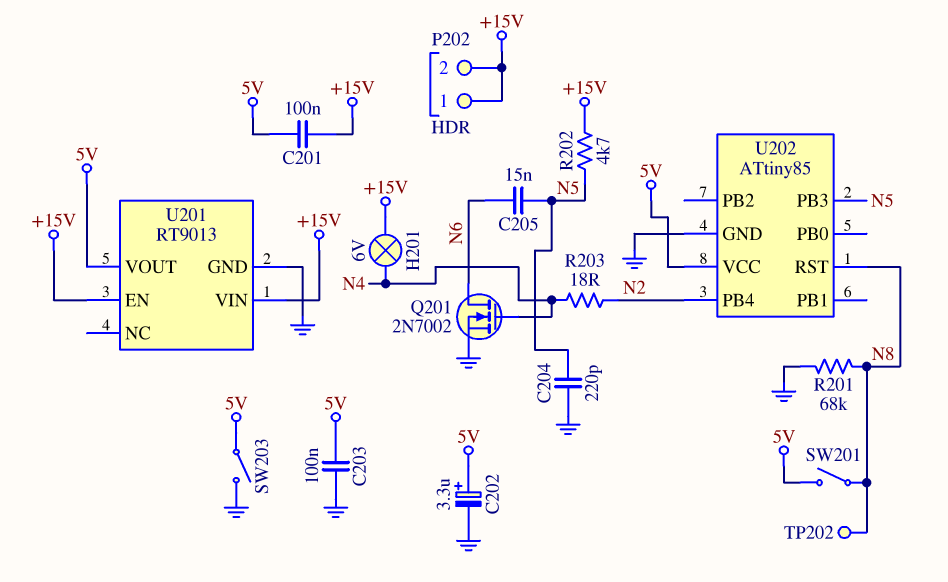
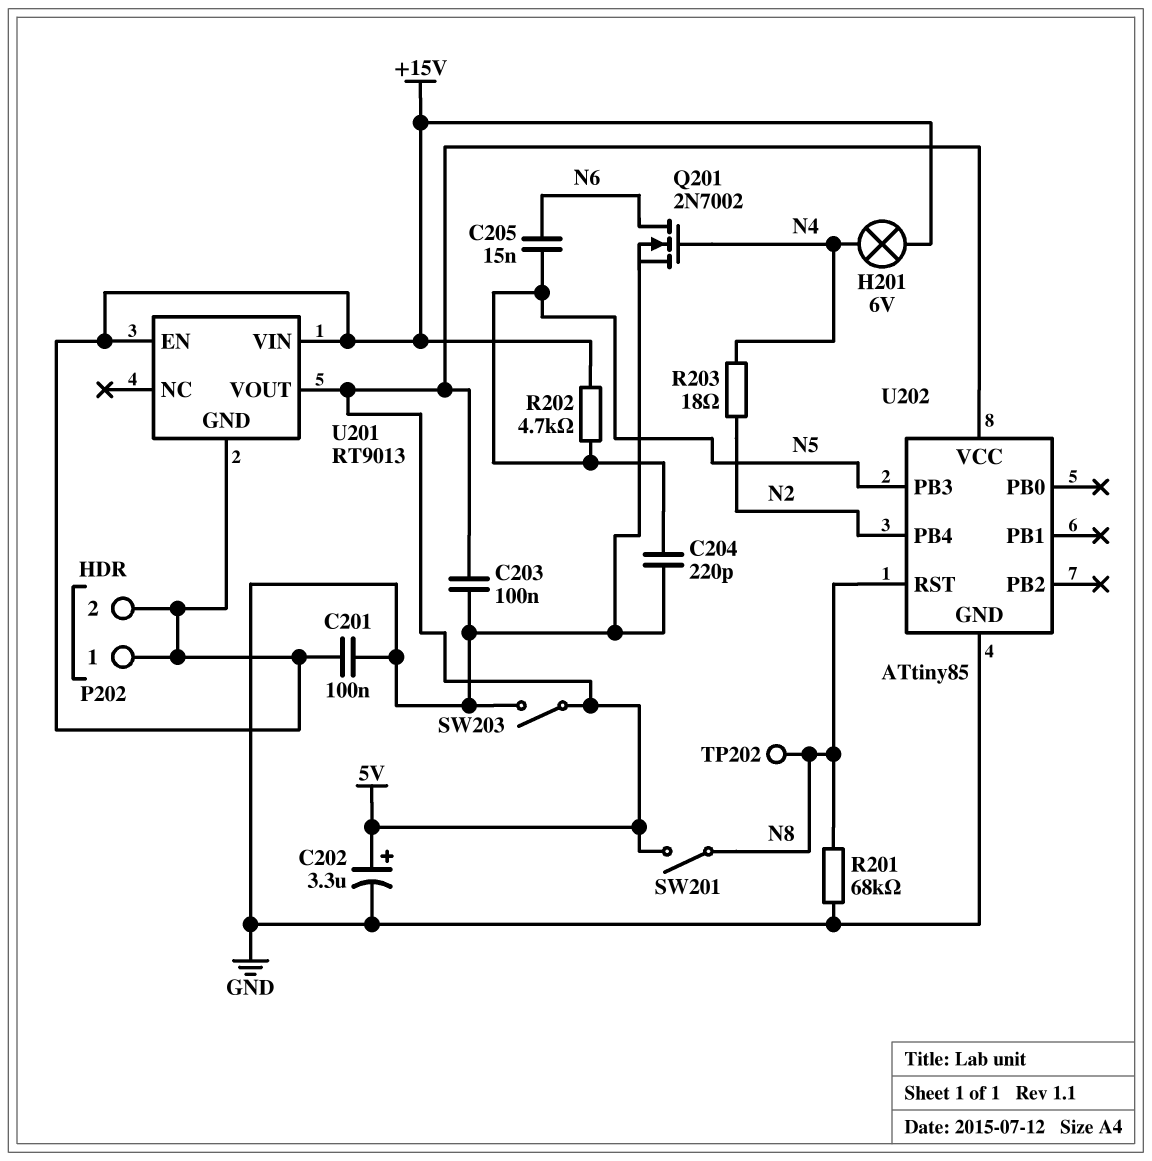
C201: 100nF (+15V, 5V) -> 100nF (+15V, GND)
U201 pin GND: GND -> +15V

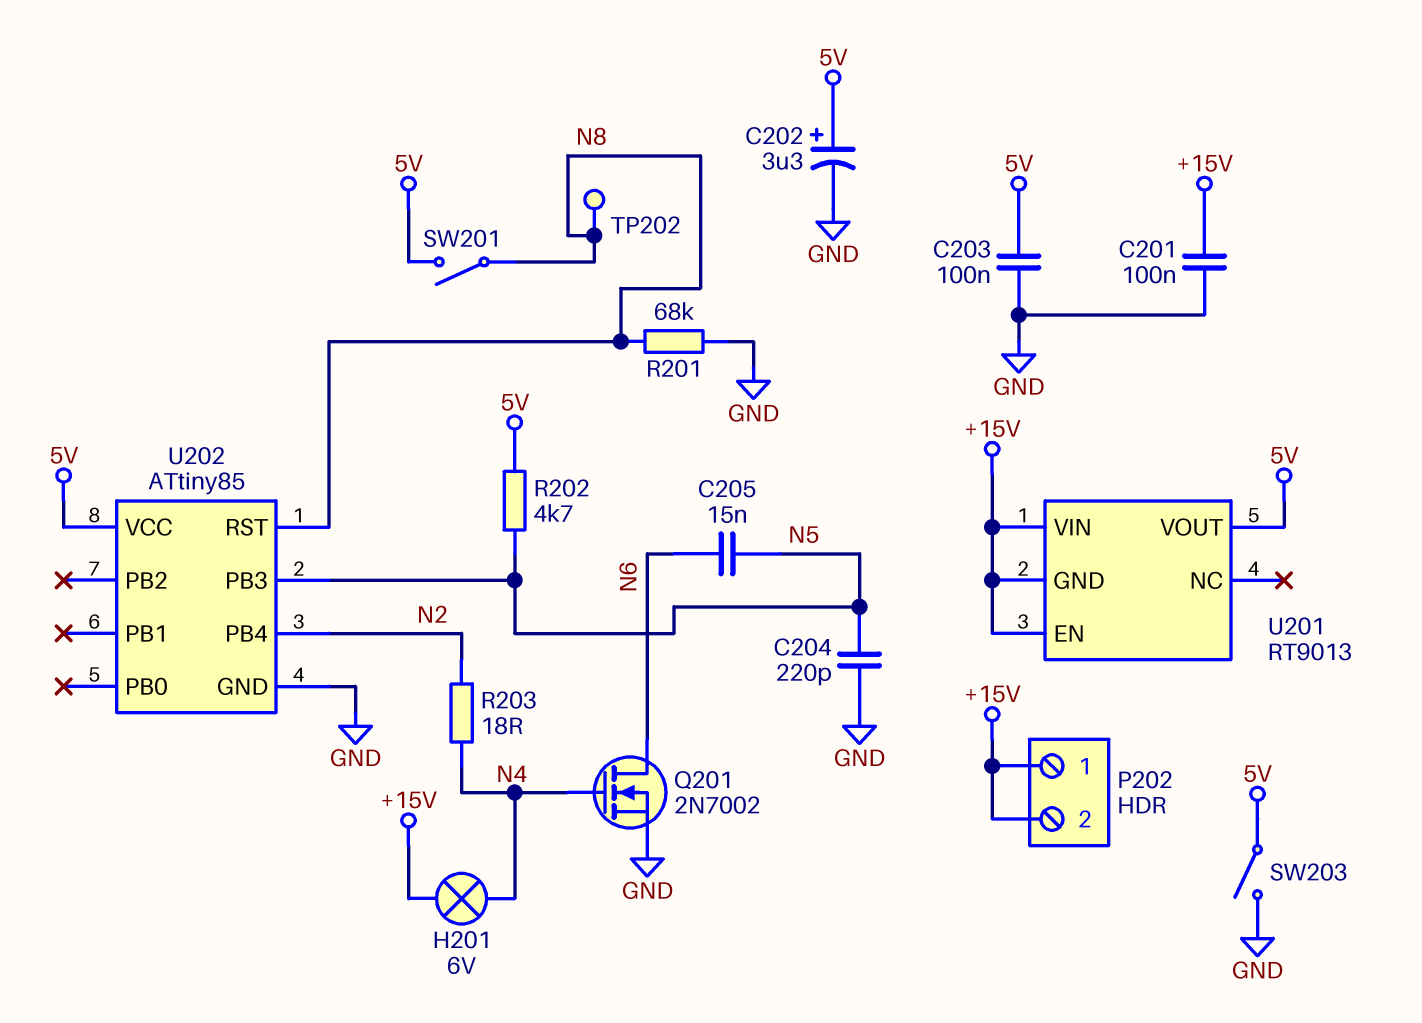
R202: 4.7k (+15V, N5) -> 4.7k (5V, N5)

